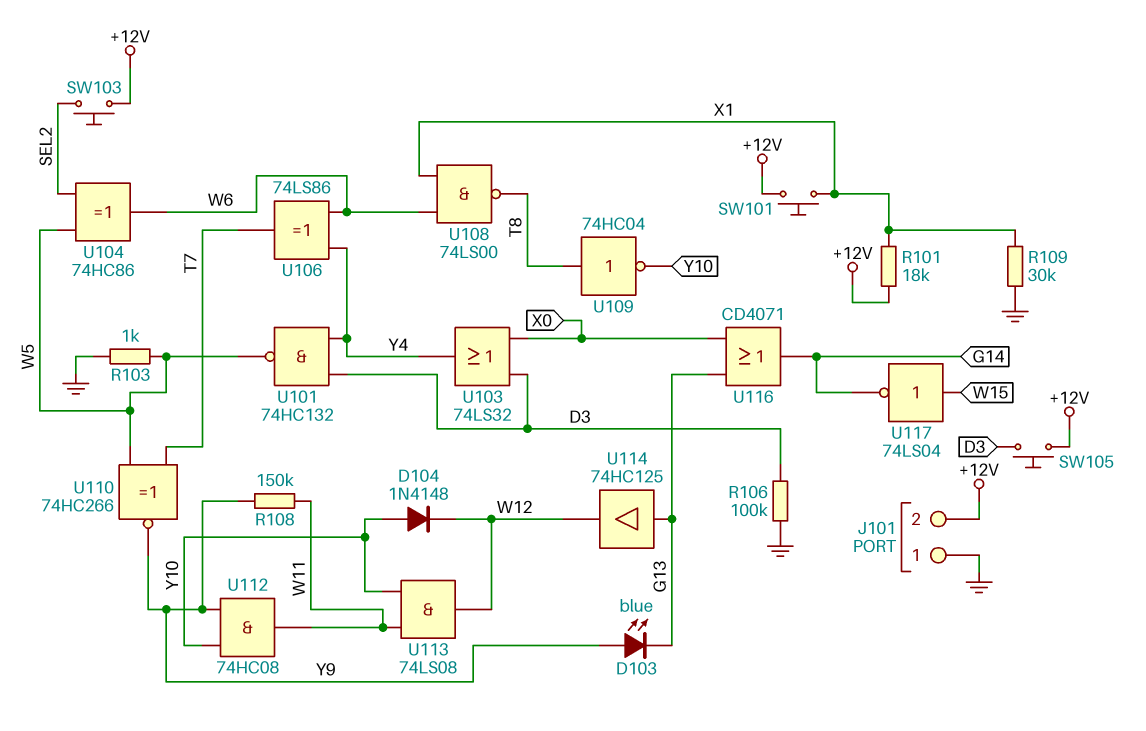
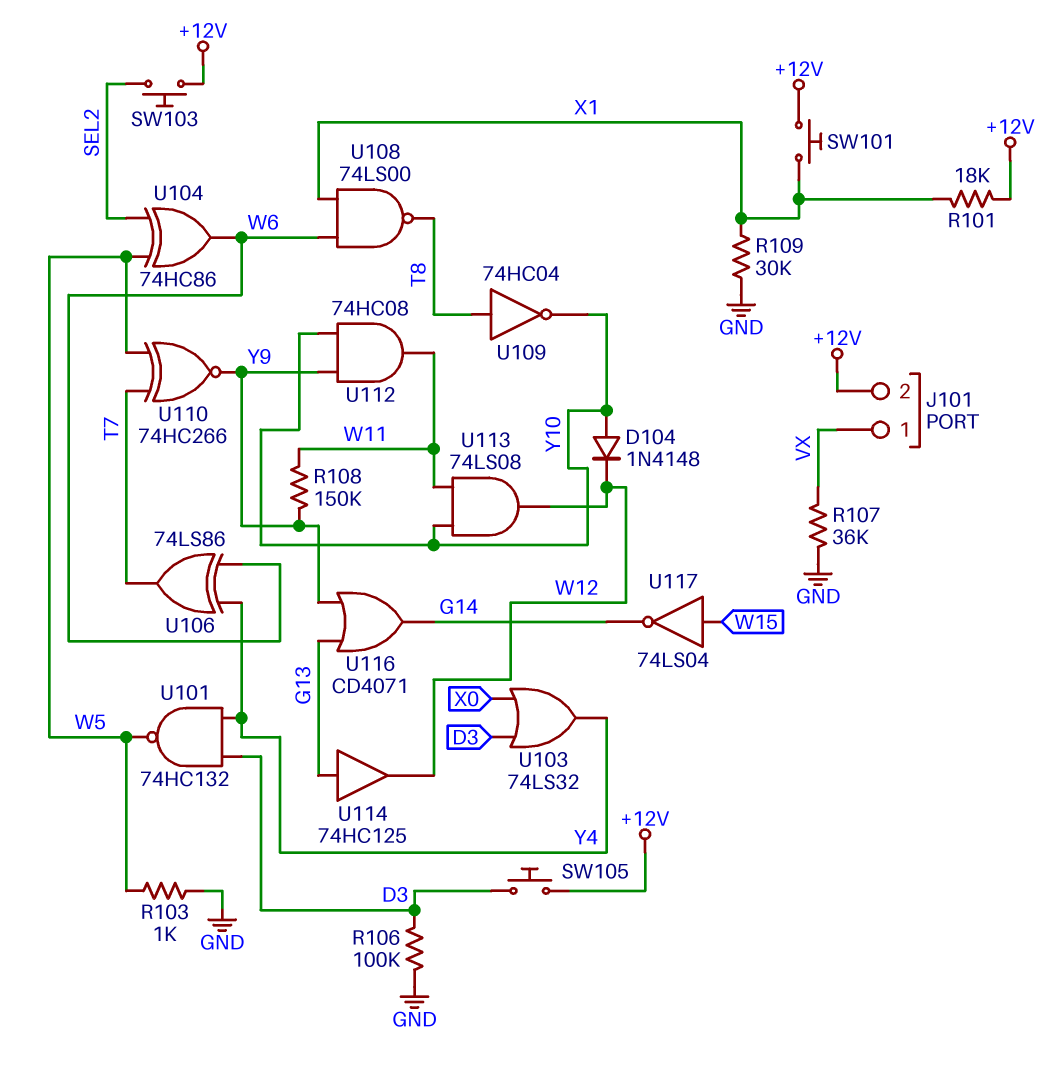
D103: LED blue (A Y9, K G13) -> none
J101 pin 1: GND -> VX
R107: none -> 36k (GND, VX)
U116: OR CD4071 (in G13, in X0, out G14) -> OR CD4071 (in G13, in Y9, out G14)

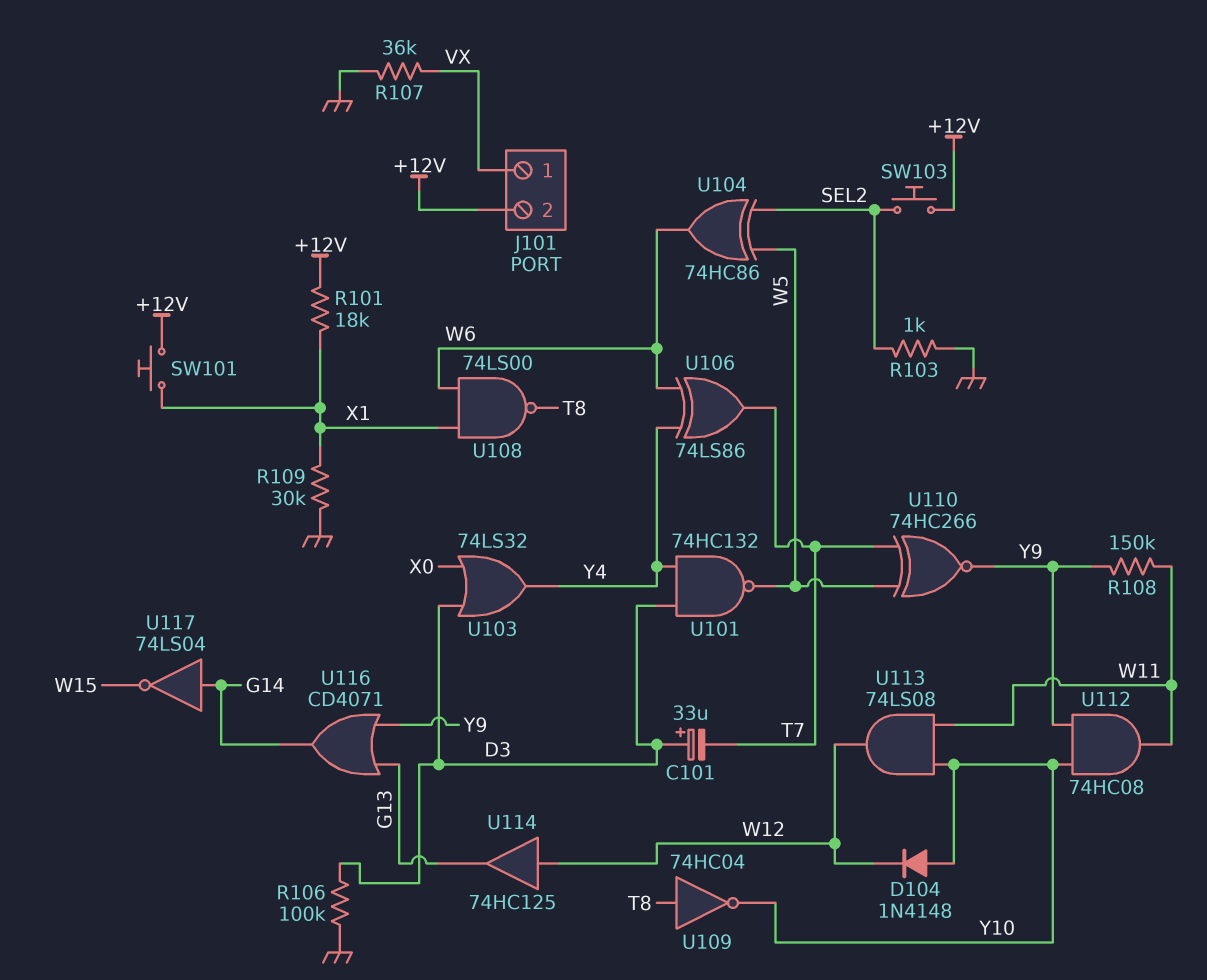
C101: none -> 33uF (plus D3, minus T7)
R103: 1k (GND, W5) -> 1k (GND, SEL2)
SW105: button (+12V, D3) -> none
U114: buffer 74HC125 (in G13, out W12) -> buffer 74HC125 (in W12, out G13)
U117: NOT 74LS04 (in W15, out G14) -> NOT 74LS04 (in G14, out W15)

